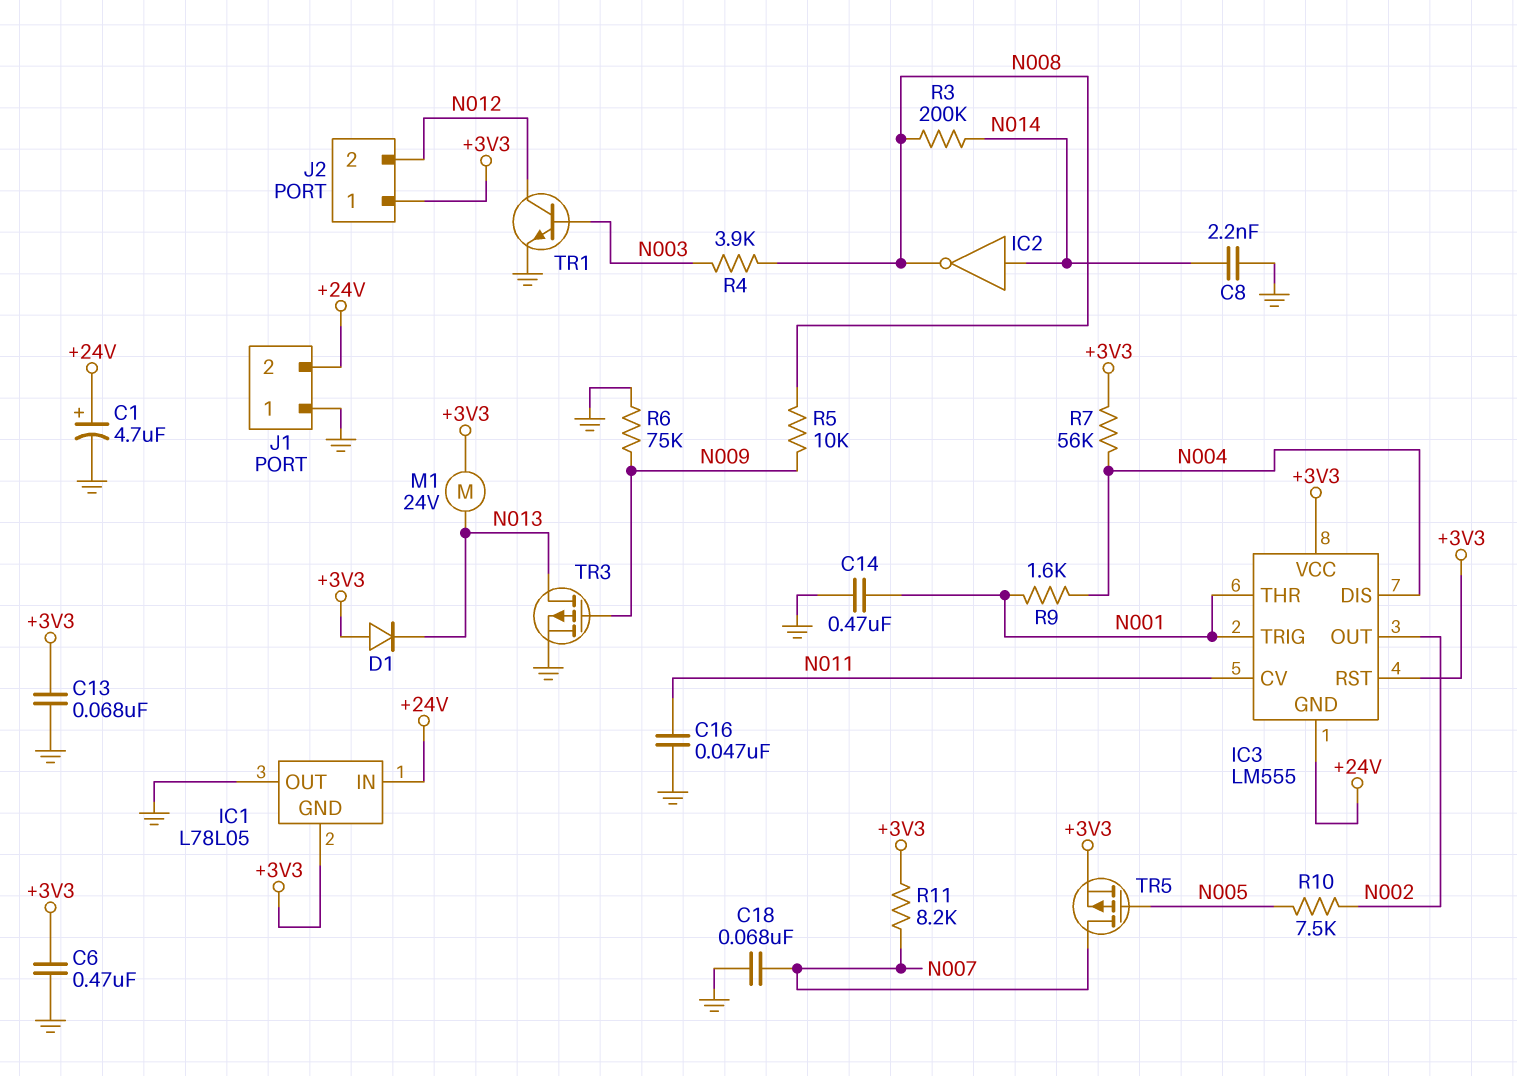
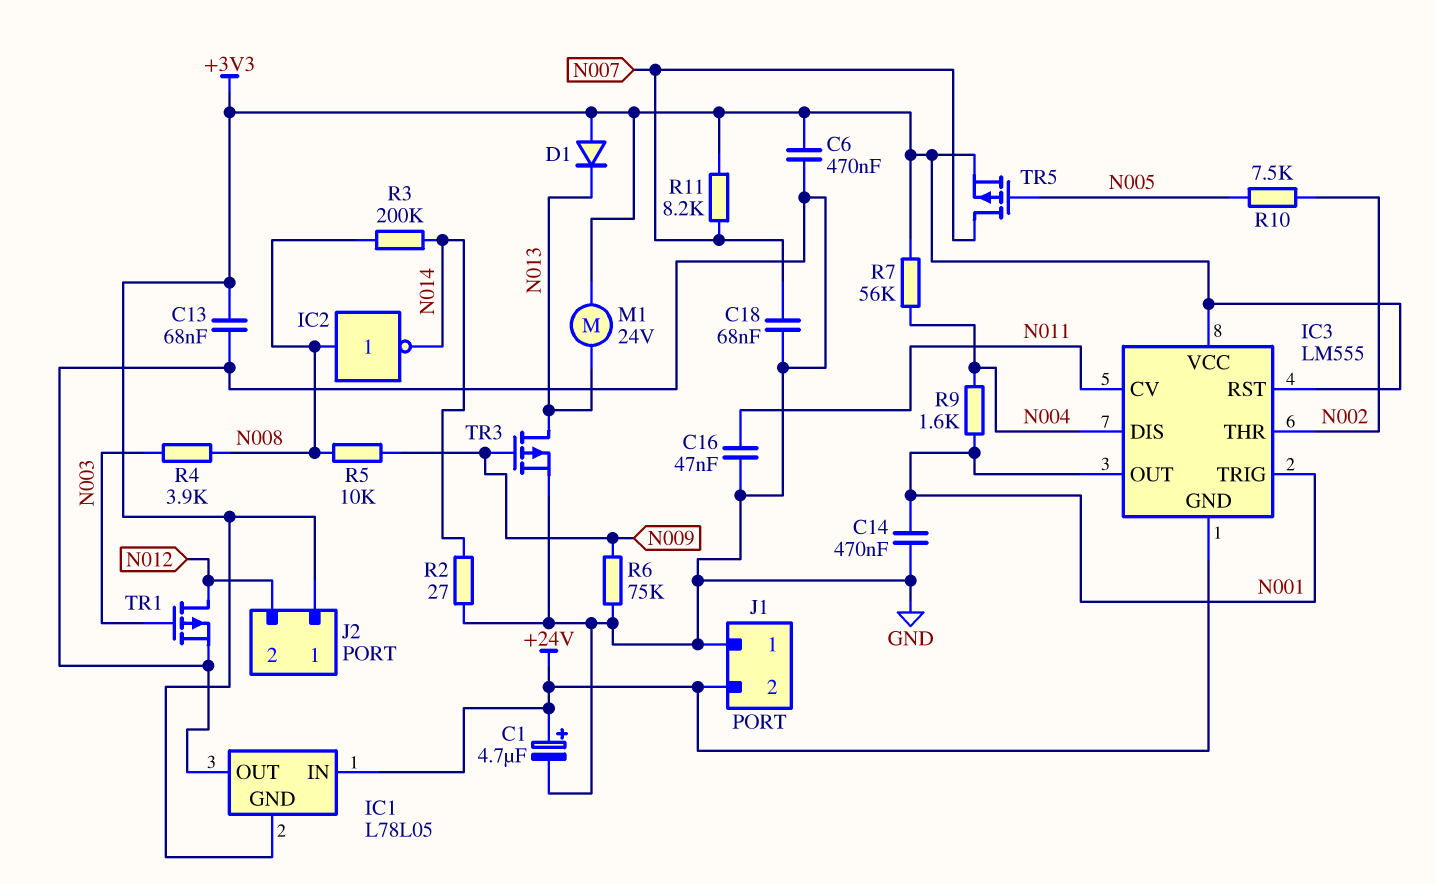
C8: 2.2nF (GND, N014) -> none
IC2: NOT (in N014, out N008) -> NOT (in N008, out N014)
IC3 pin OUT: N002 -> N001
IC3 pin THR: N001 -> N002
R2: none -> 27 (GND, N014)
TR1: NPN (B N003, C N012, E GND) -> PMOS (G N003, D N012, S GND)

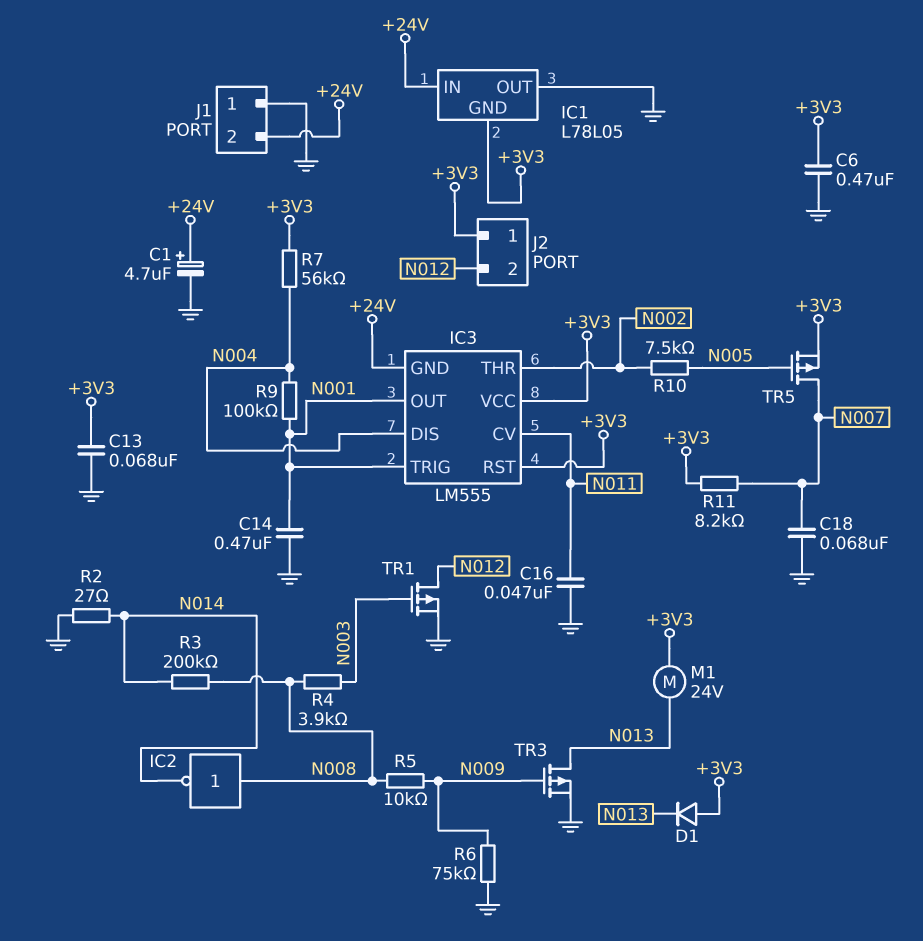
R9: 1.6k (N001, N004) -> 100k (N001, N004)

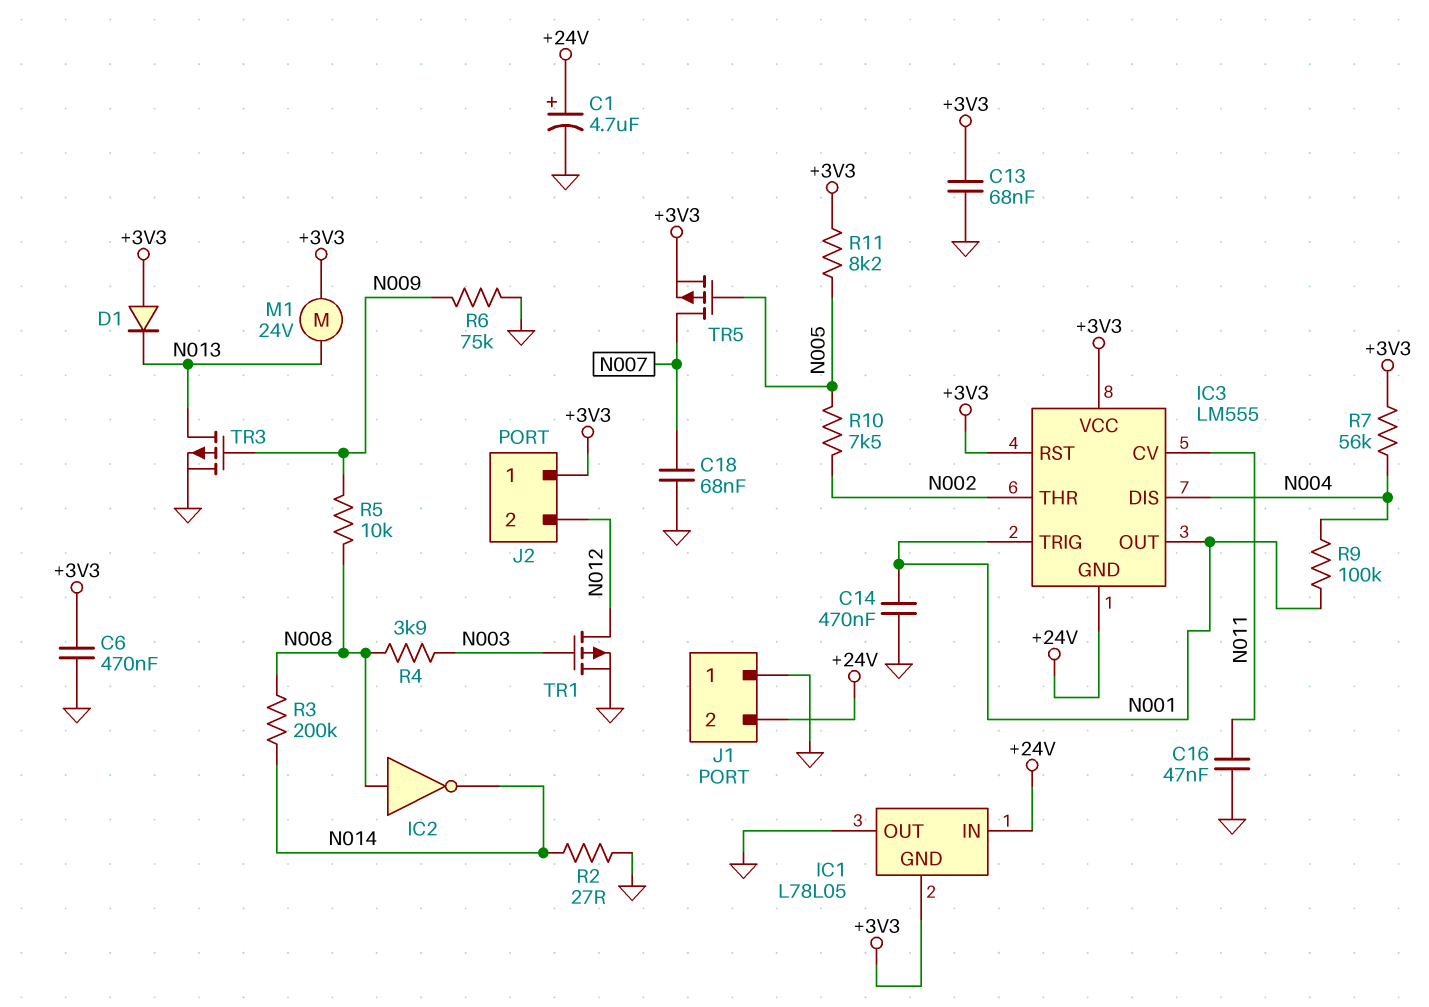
R11: 8.2k (+3V3, N007) -> 8.2k (+3V3, N005)

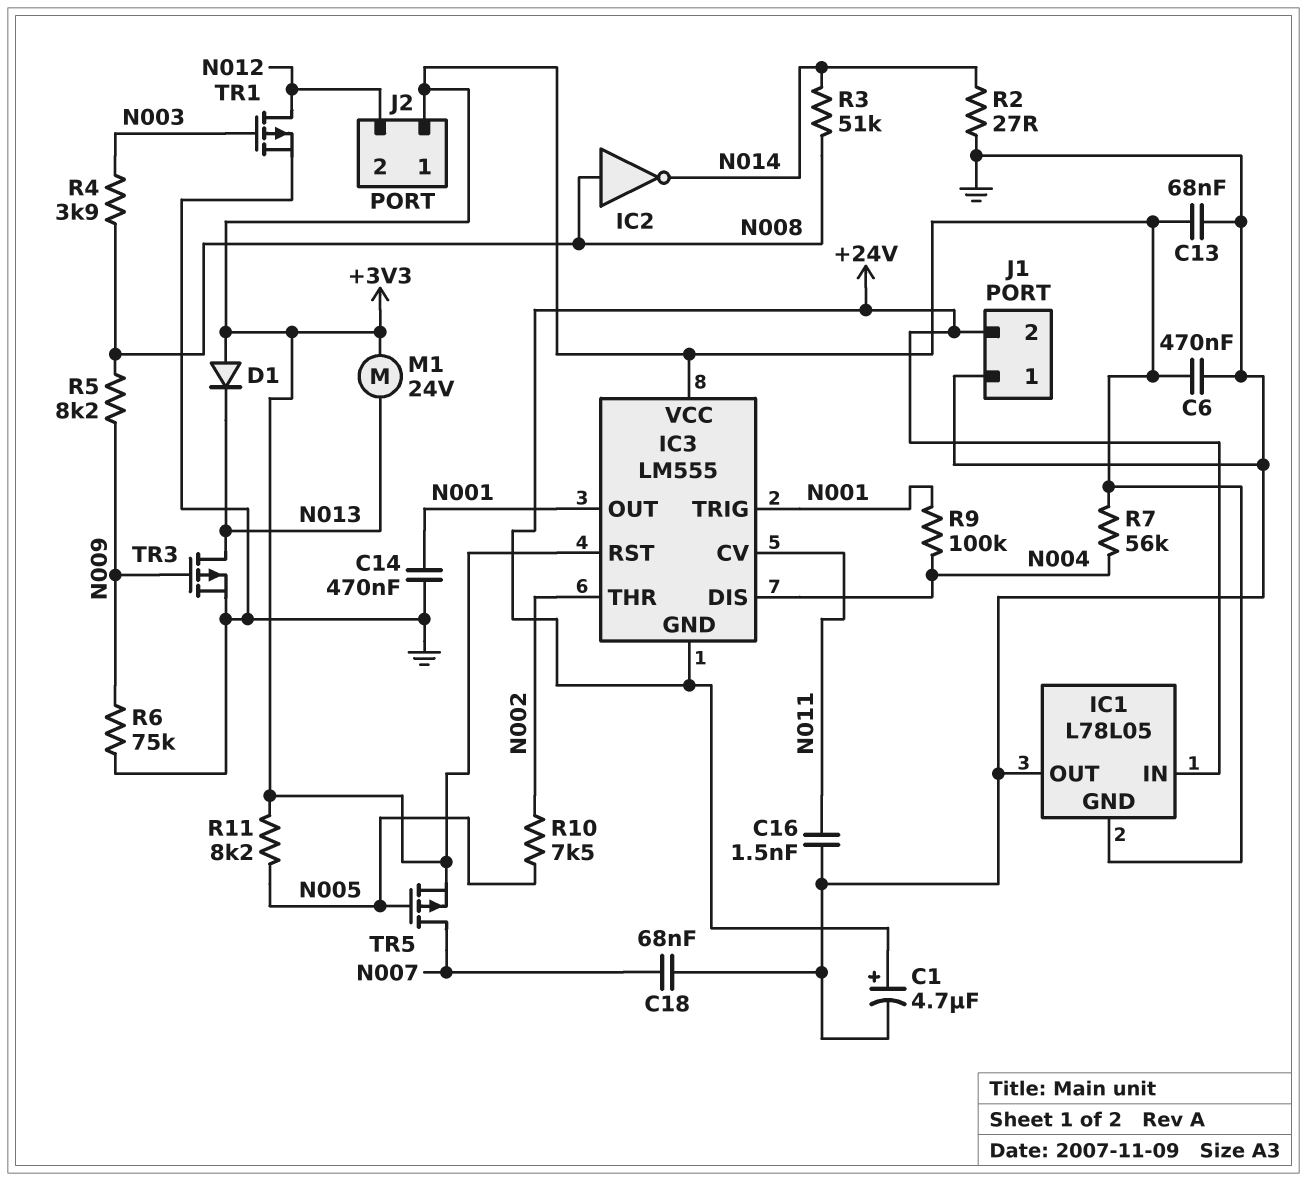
C16: 47nF (GND, N011) -> 1.5nF (GND, N011)
R3: 200k (N008, N014) -> 51k (N008, N014)
R5: 10k (N008, N009) -> 8.2k (N008, N009)

